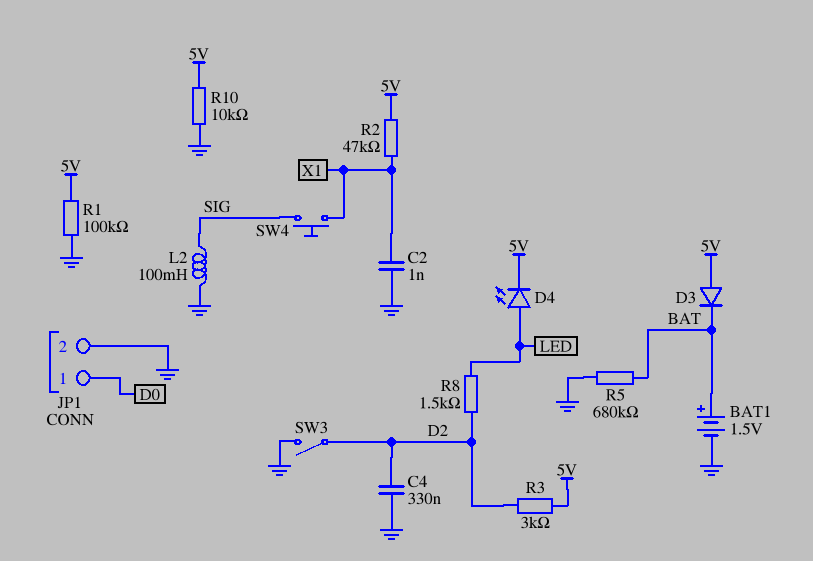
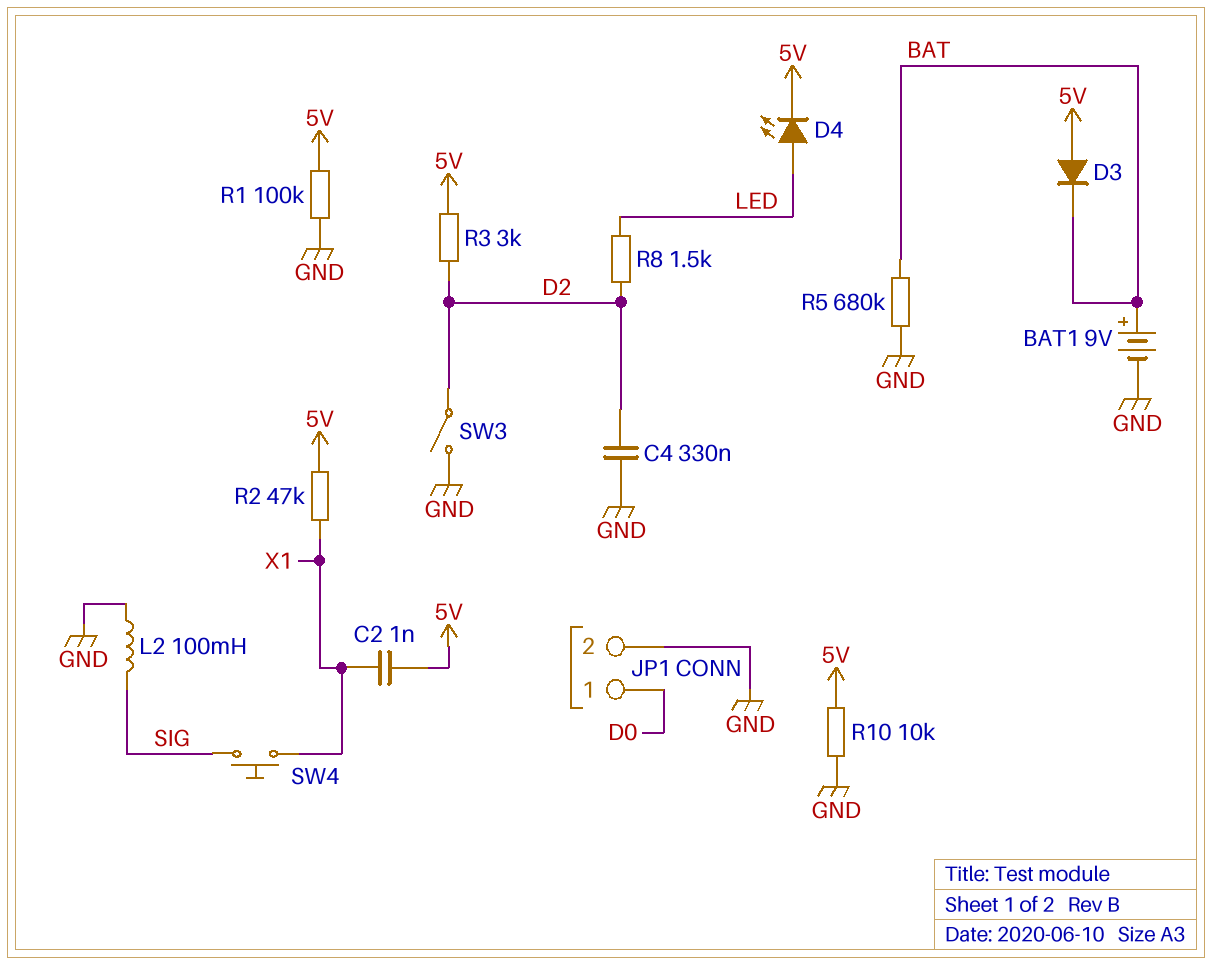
BAT1: 1.5V (plus BAT, minus GND) -> 9V (plus BAT, minus GND)
C2: 1nF (GND, X1) -> 1nF (5V, X1)

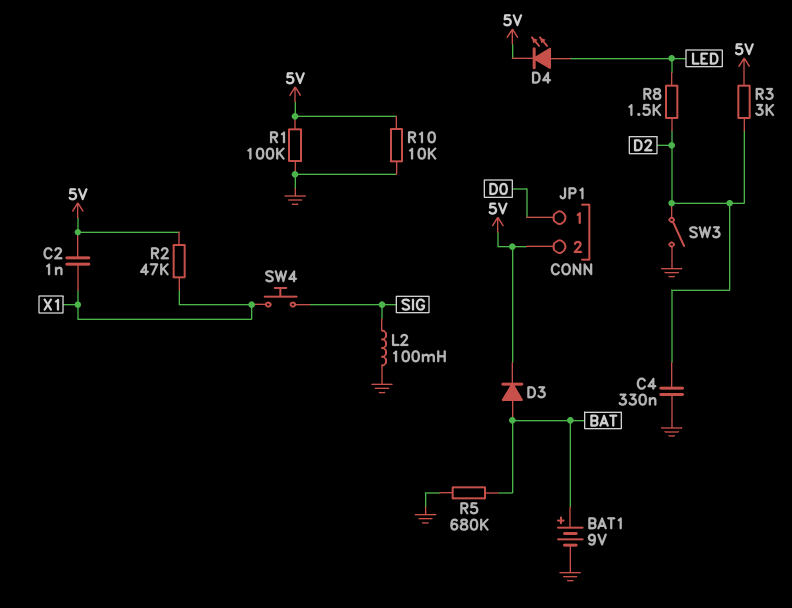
D3: diode (A 5V, K BAT) -> diode (A BAT, K 5V)
JP1 pin 2: GND -> 5V

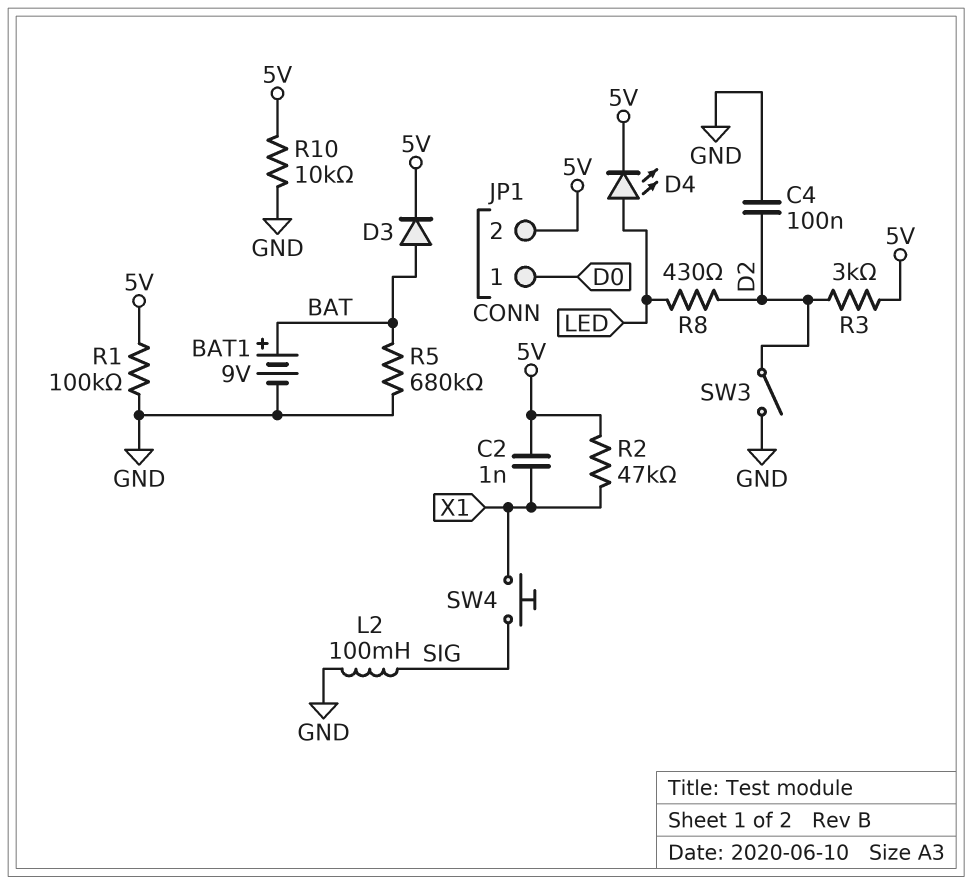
C4: 330nF (D2, GND) -> 100nF (D2, GND)
R8: 1.5k (D2, LED) -> 430 (D2, LED)

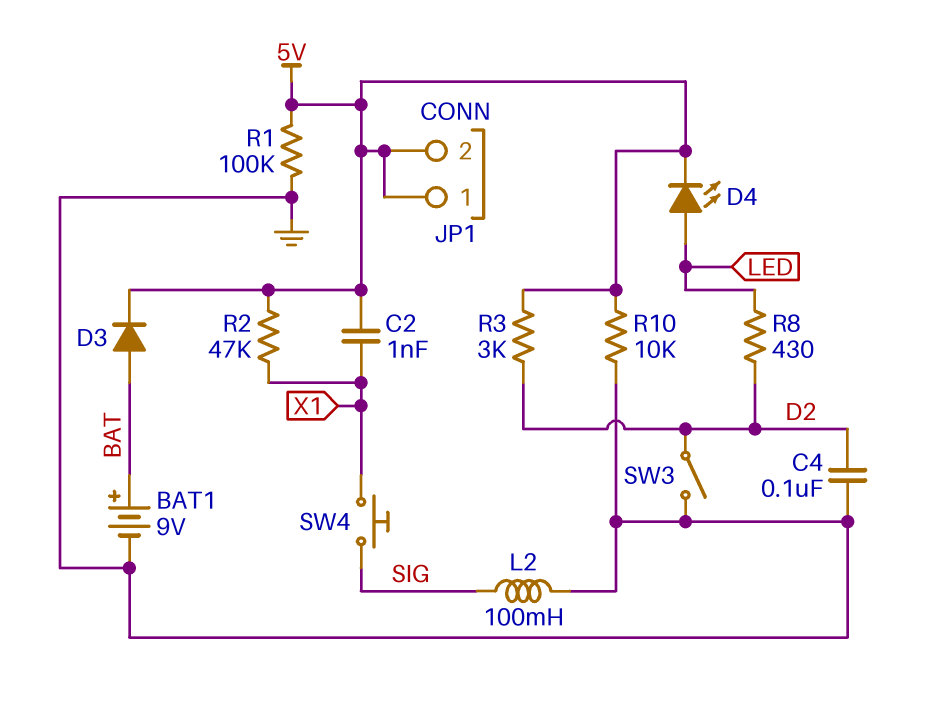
JP1 pin 1: D0 -> 5V
R5: 680k (BAT, GND) -> none

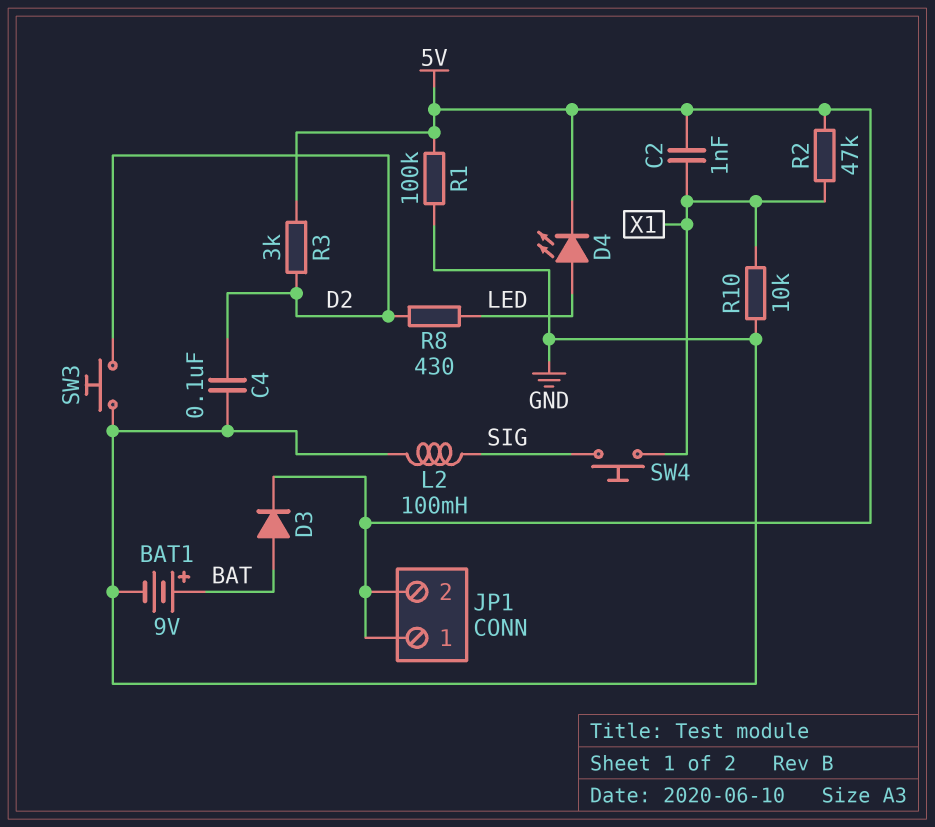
R10: 10k (5V, GND) -> 10k (GND, X1)
SW3: switch (D2, GND) -> button (D2, GND)

